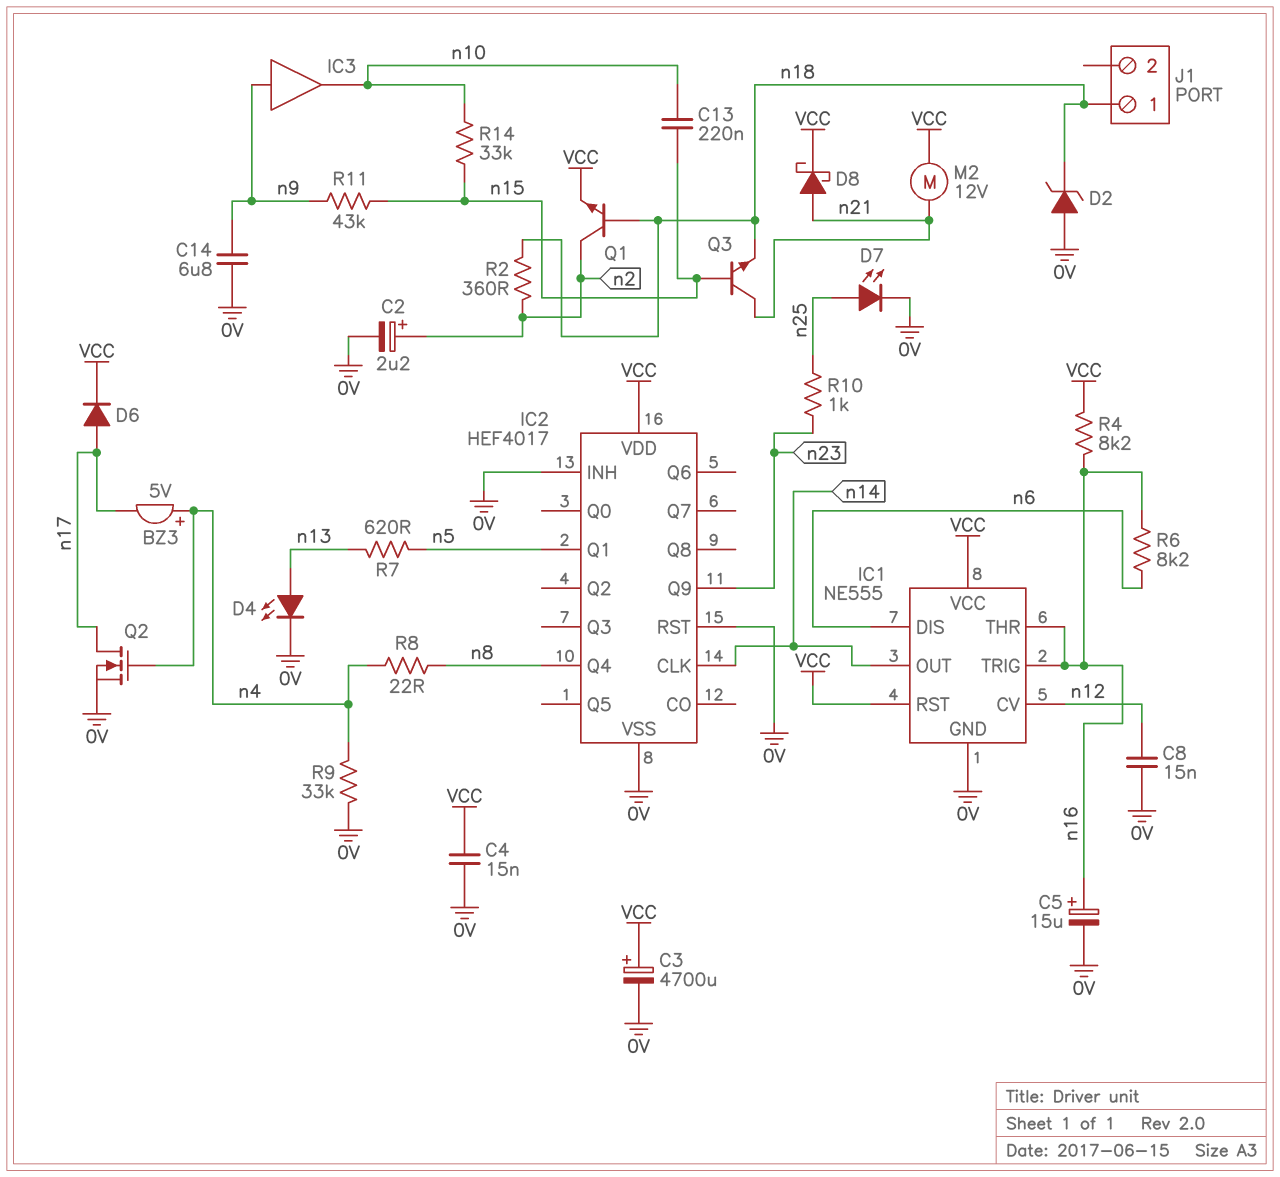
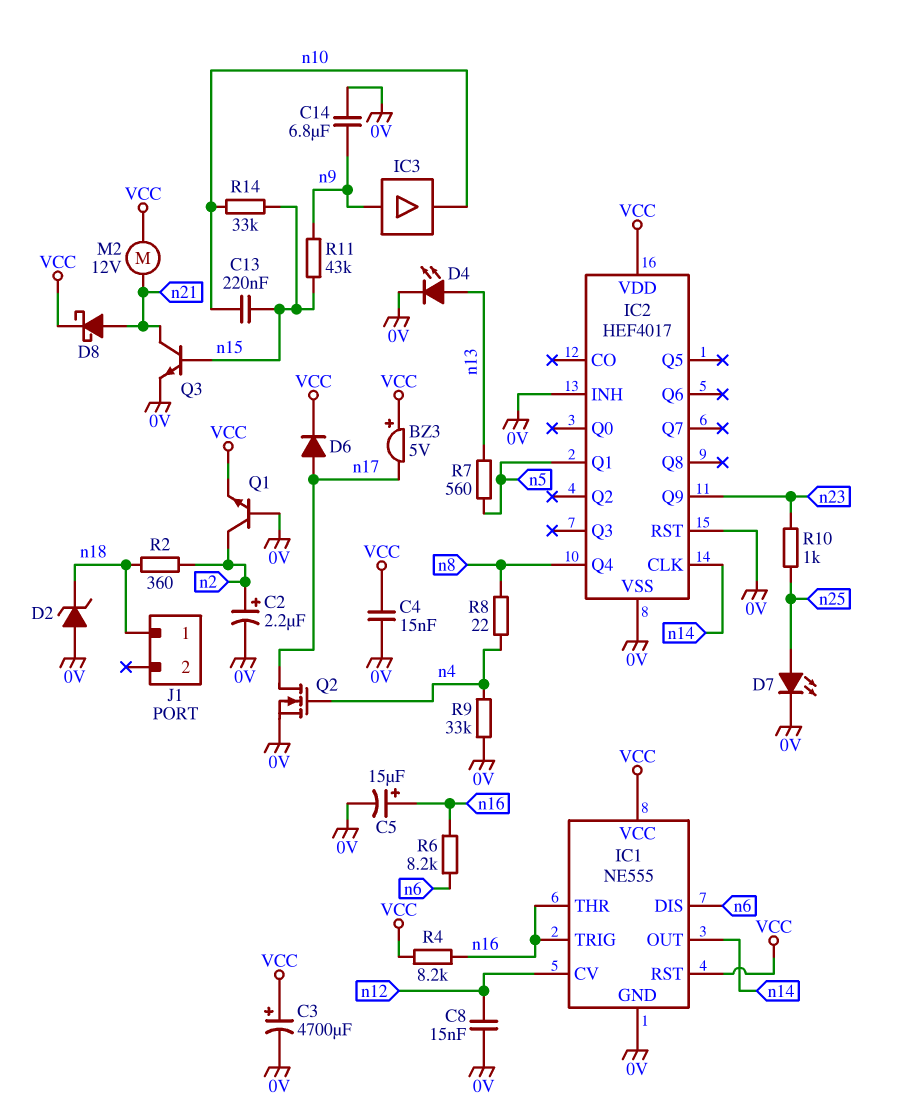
BZ3: buzzer 5V (plus n4, minus n17) -> buzzer 5V (plus VCC, minus n17)
Q1: NPN (B n18, C n2, E VCC) -> NPN (B 0V, C n2, E VCC)
Q3: NPN (B n15, C n21, E n18) -> NPN (B n15, C n21, E 0V)
R7: 620 (n5, n13) -> 560 (n5, n13)

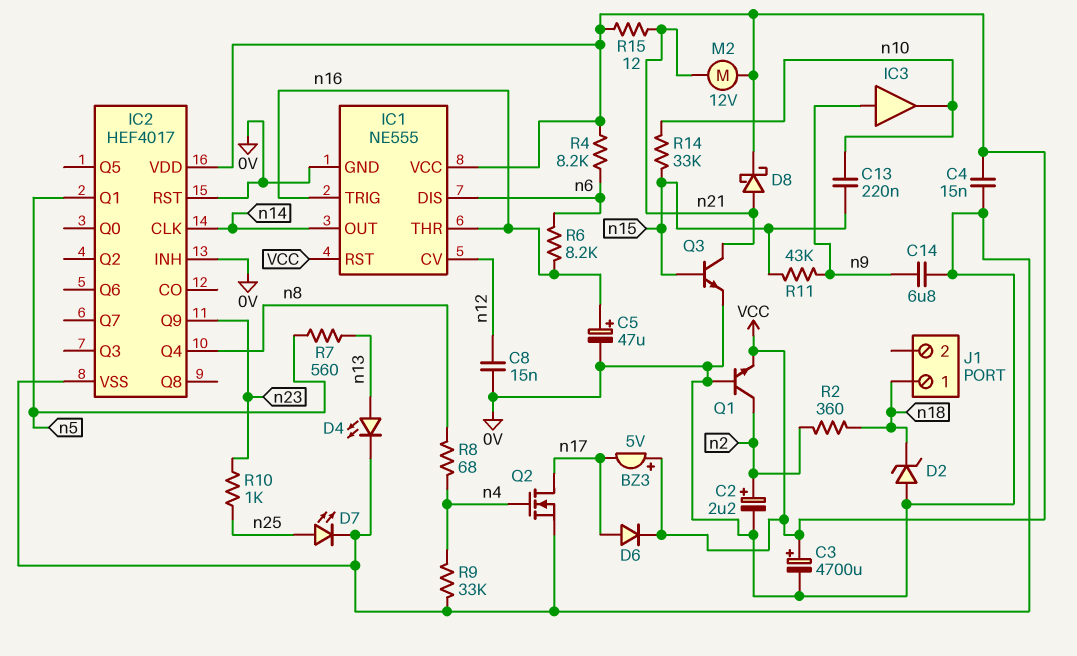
C5: 15uF (plus n16, minus 0V) -> 47uF (plus n16, minus 0V)
R4: 8.2k (VCC, n16) -> 8.2k (VCC, n6)
R8: 22 (n4, n8) -> 68 (n4, n8)
R15: none -> 12 (VCC, n21)

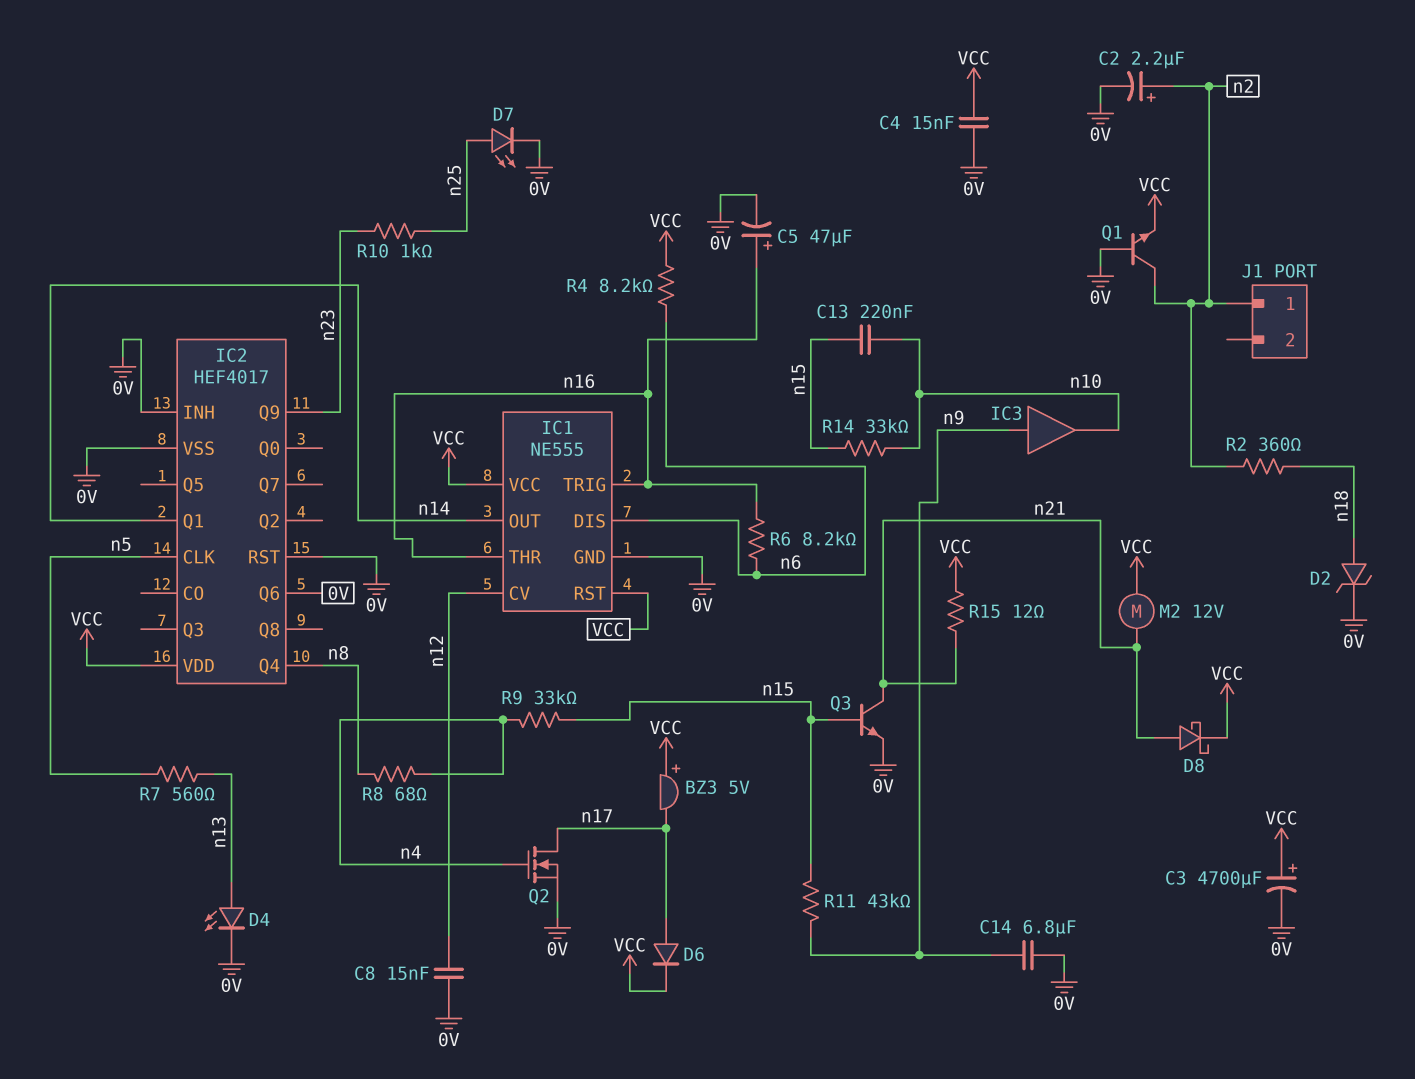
D2: zener (A 0V, K n18) -> zener (A n18, K 0V)
IC2 pin CLK: n14 -> n5
IC2 pin Q1: n5 -> n14
IC2 pin Q6: none -> 0V
J1 pin 1: n18 -> n2
R9: 33k (0V, n4) -> 33k (n4, n15)

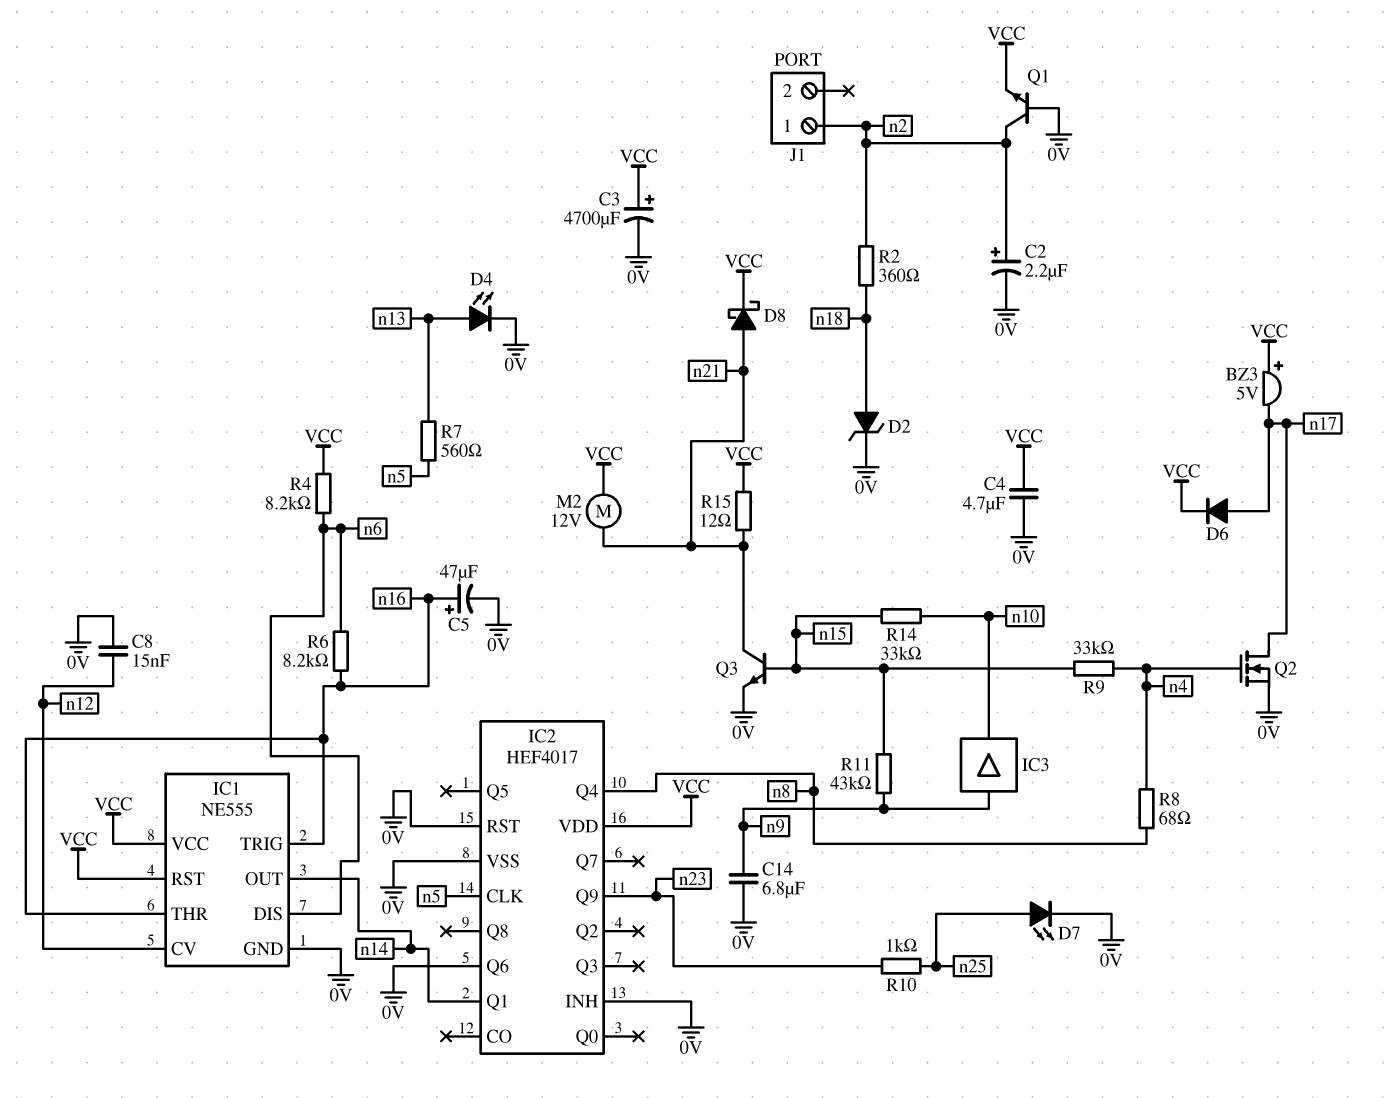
C4: 15nF (0V, VCC) -> 4.7uF (0V, VCC)
C13: 220nF (n10, n15) -> none

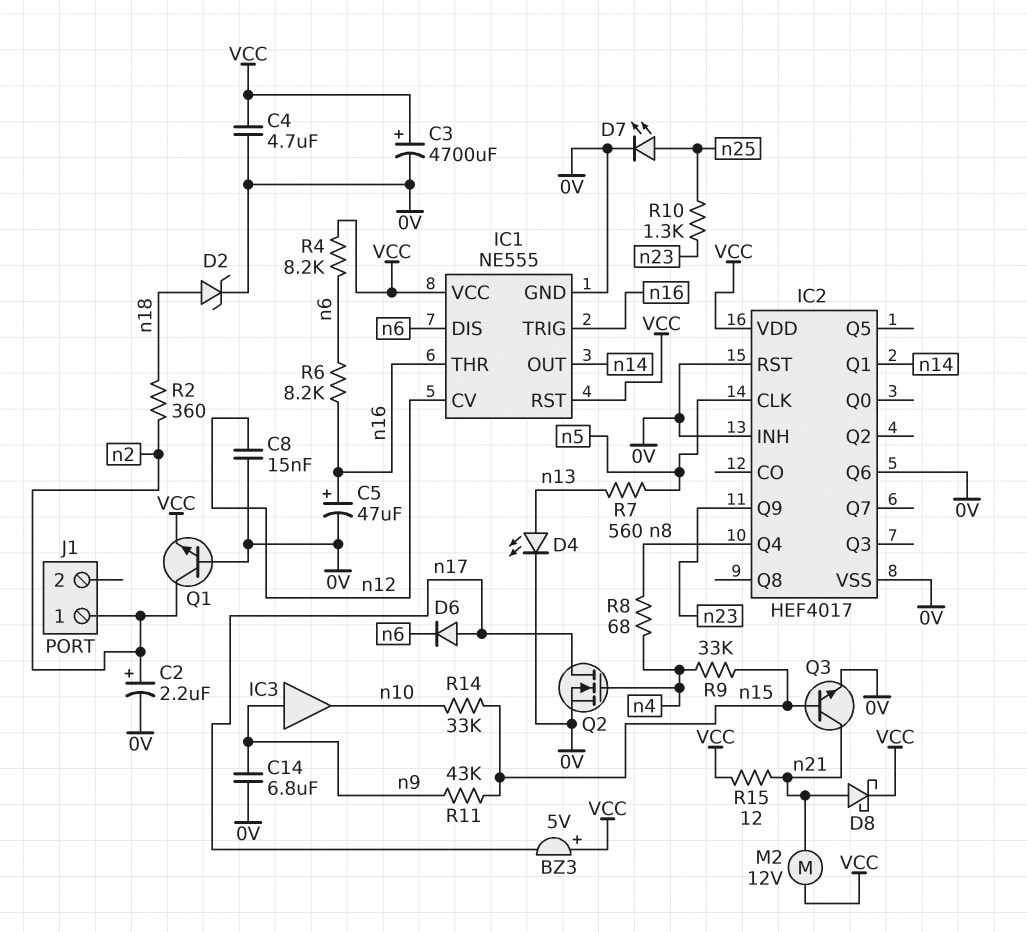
D6: diode (A n17, K VCC) -> diode (A n17, K n6)
R10: 1k (n23, n25) -> 1.3k (n23, n25)

